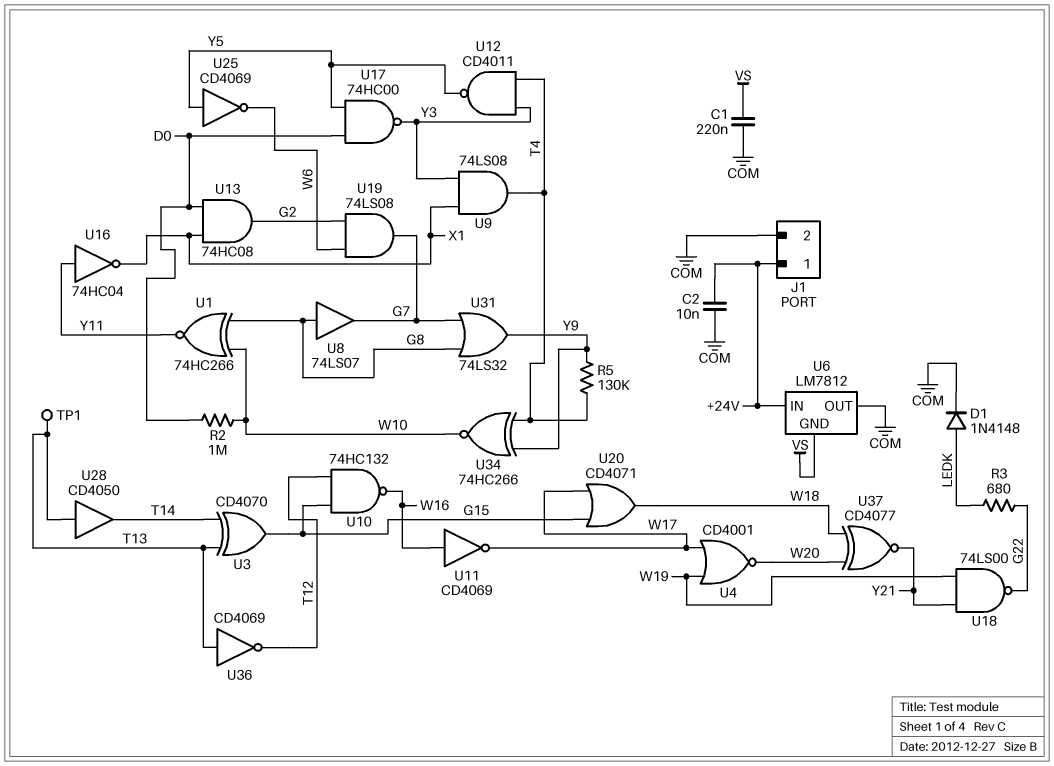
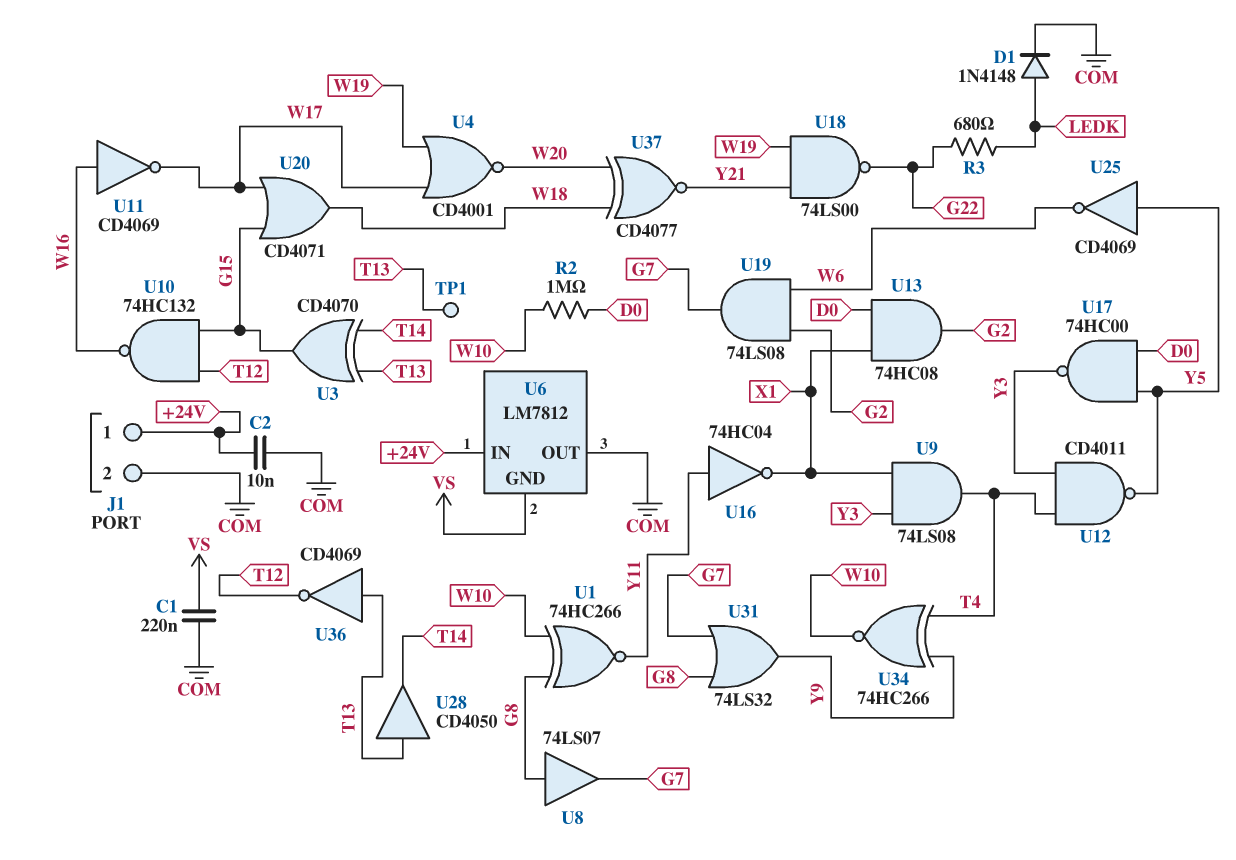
R5: 130k (T4, Y9) -> none

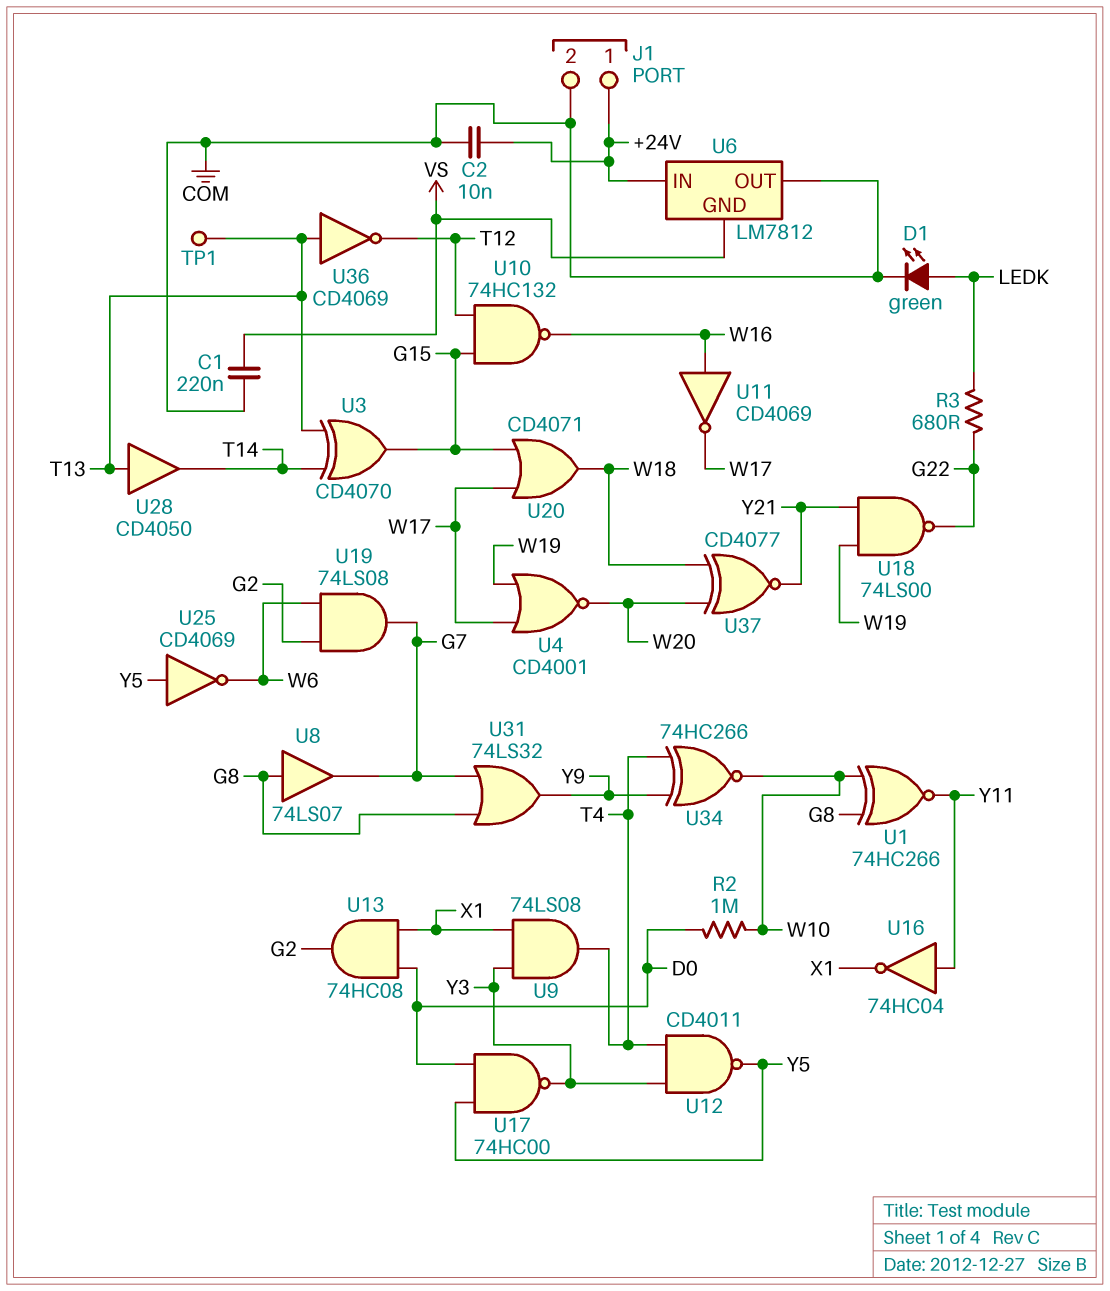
D1: diode 1N4148 (A LEDK, K COM) -> LED green (A LEDK, K COM)

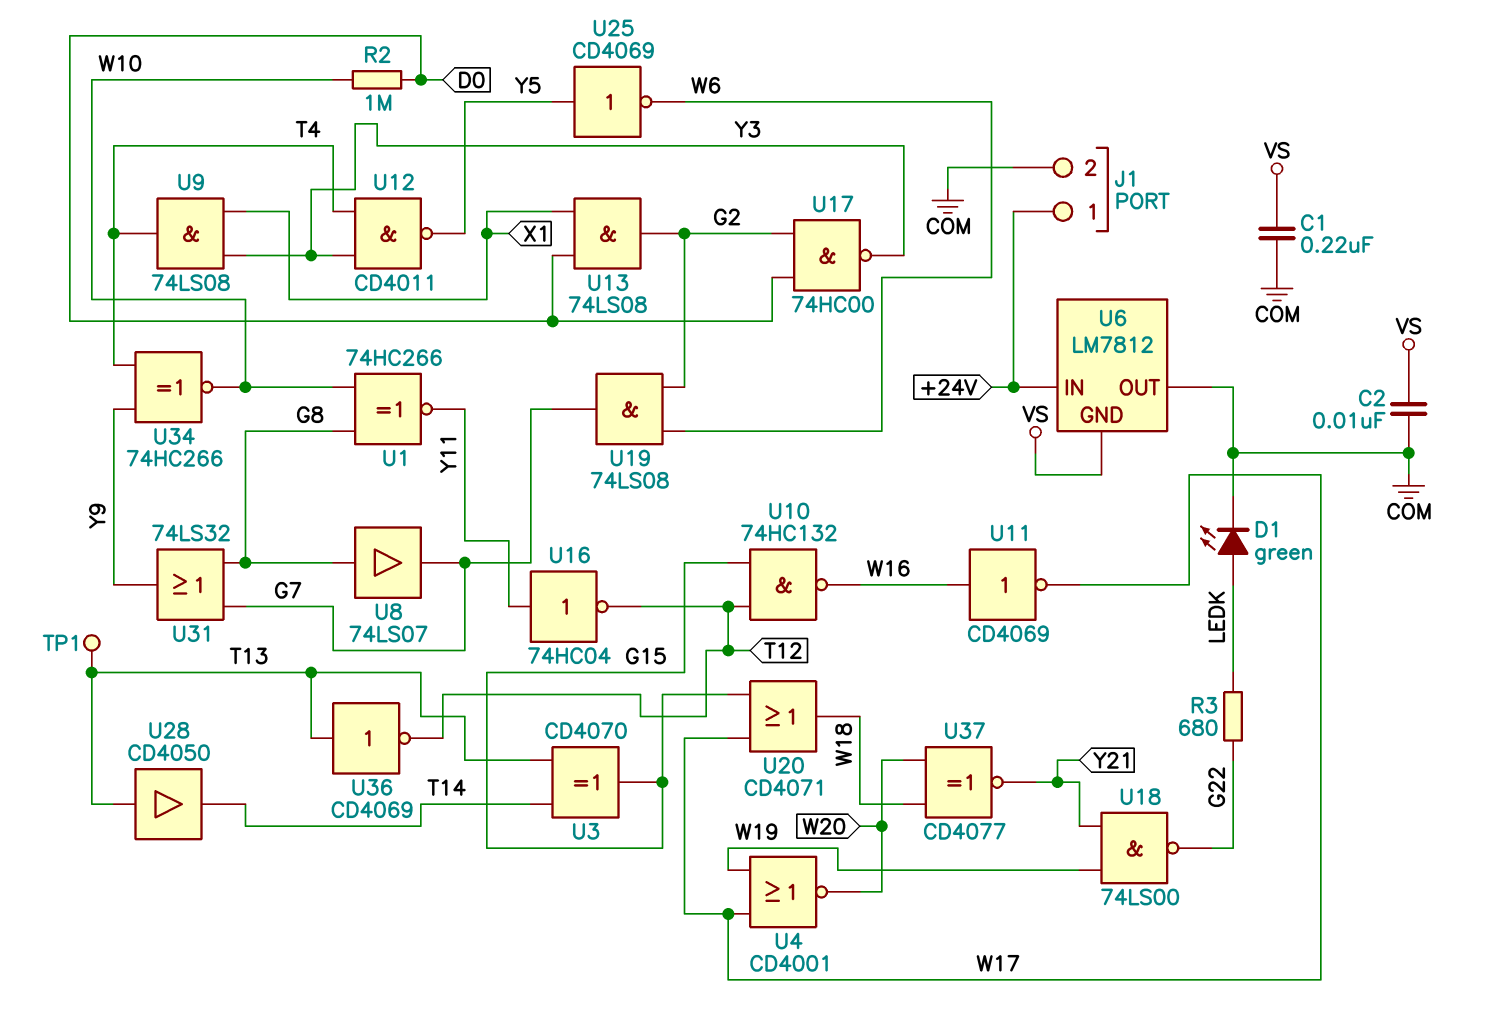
C2: 10nF (+24V, COM) -> 10nF (COM, VS)
U13: AND 74HC08 (in D0, in X1, out G2) -> AND 74LS08 (in D0, in X1, out G2)
U16: NOT 74HC04 (in Y11, out X1) -> NOT 74HC04 (in Y11, out T12)
U17: NAND 74HC00 (in D0, in Y5, out Y3) -> NAND 74HC00 (in D0, in G2, out Y3)

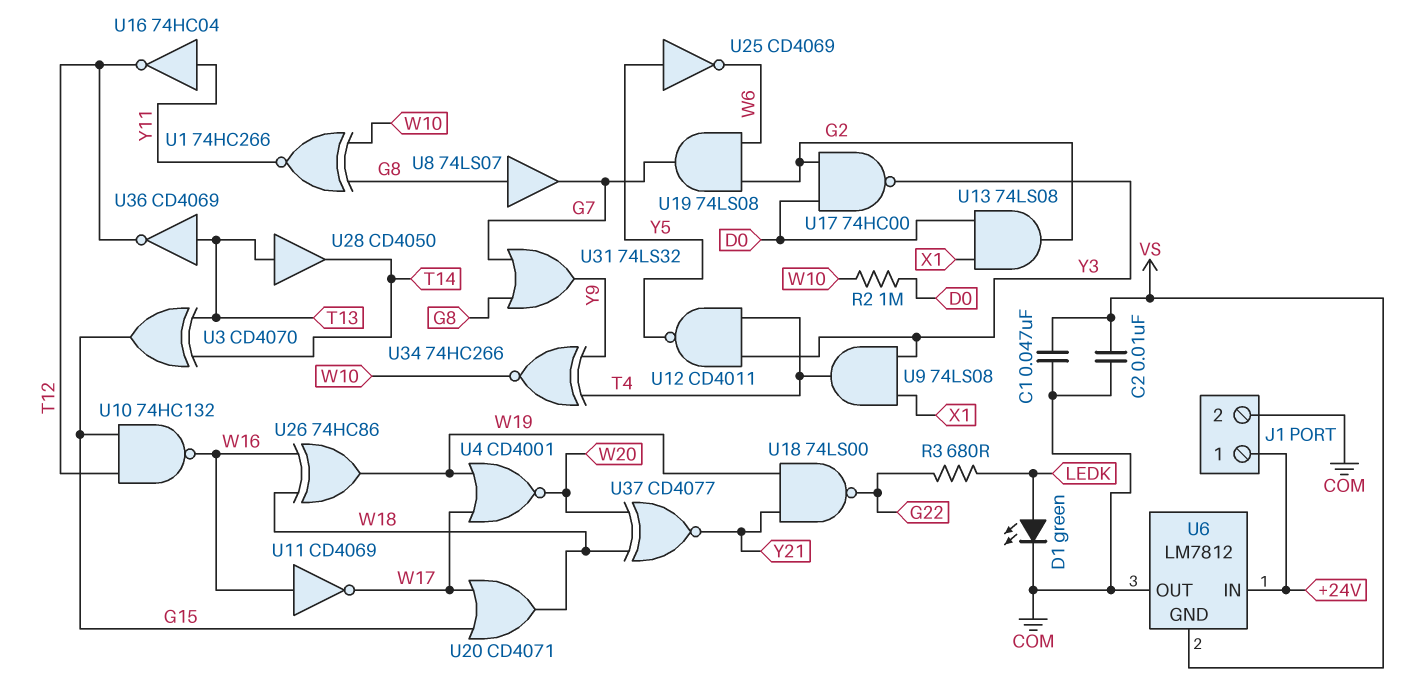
C1: 220nF (COM, VS) -> 47nF (COM, VS)
TP1: test point (T13) -> none
U26: none -> XOR 74HC86 (in W16, in W18, out W19)

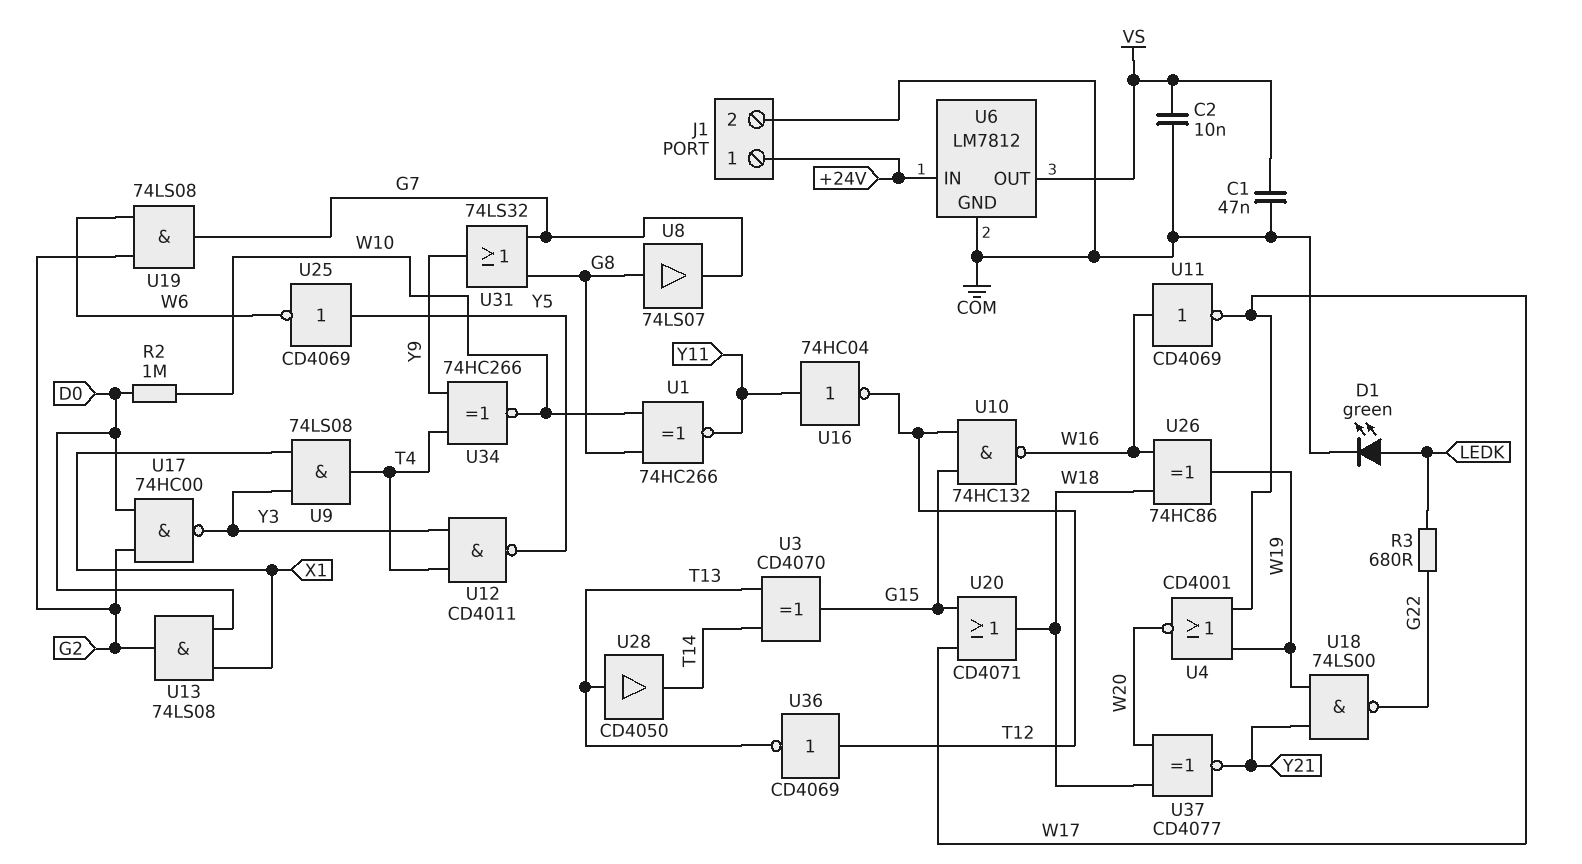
U6 pin GND: VS -> COM
U6 pin OUT: COM -> VS
U36: NOT CD4069 (in T13, out T12) -> NOT CD4069 (in T12, out T13)

